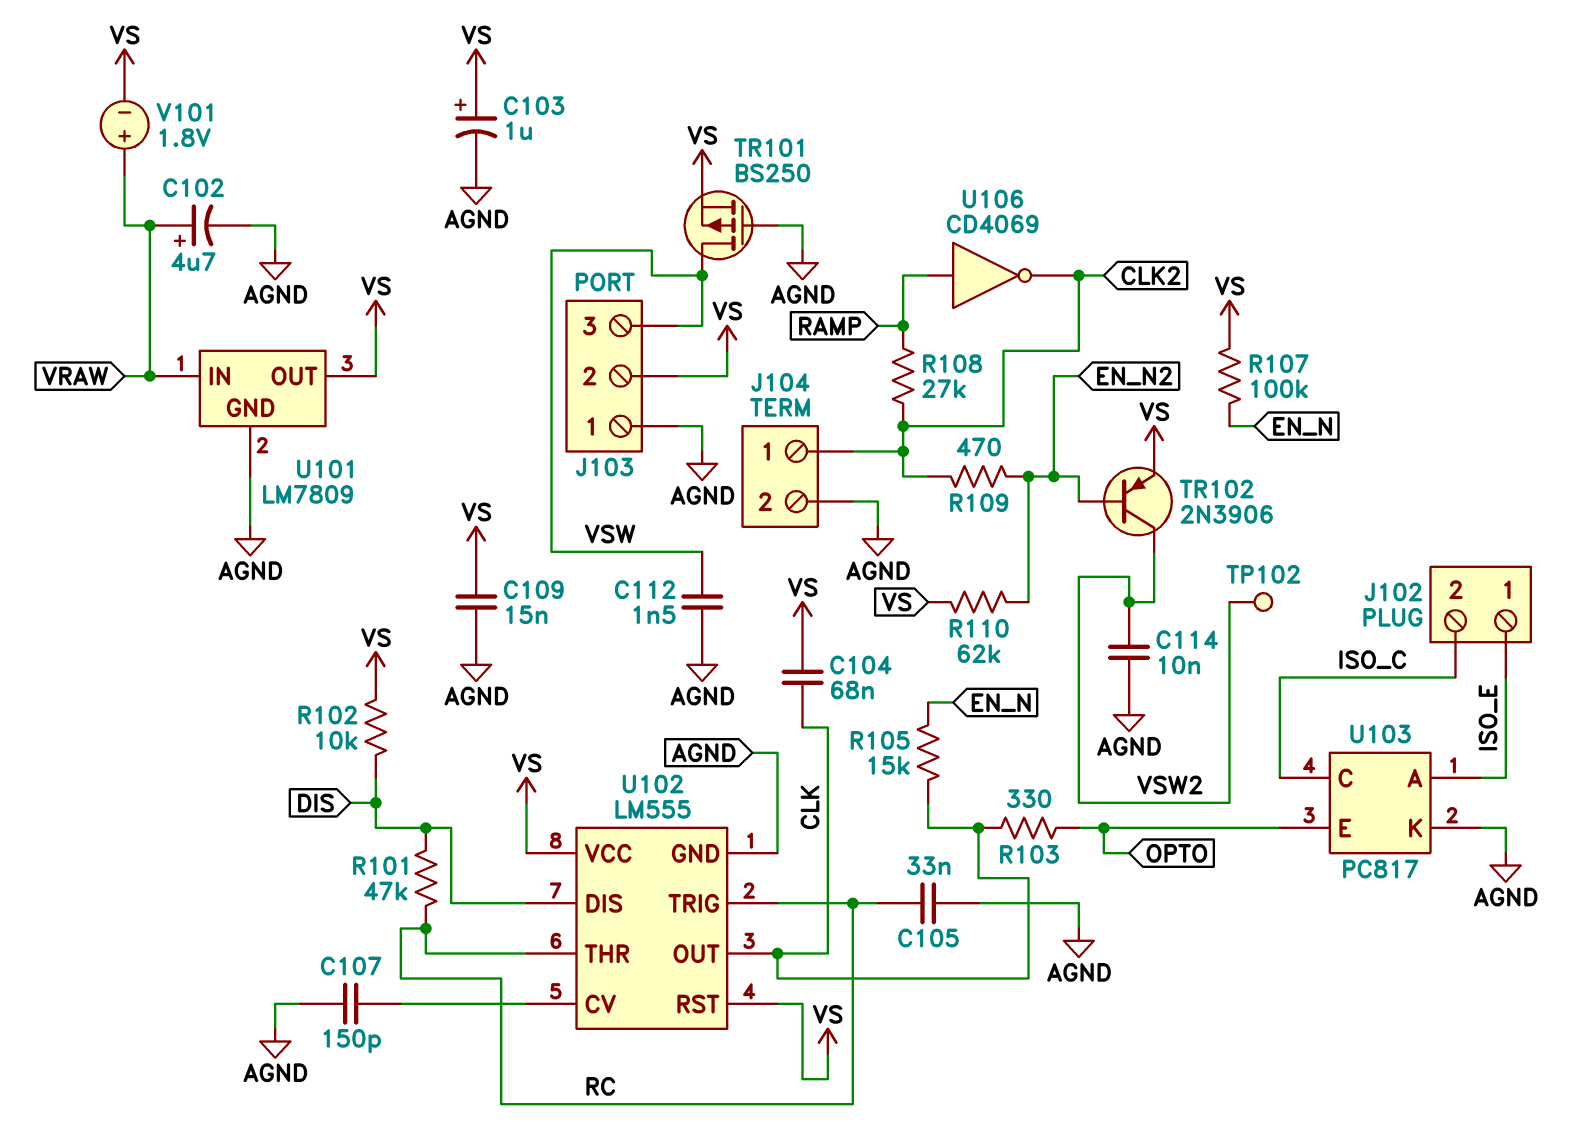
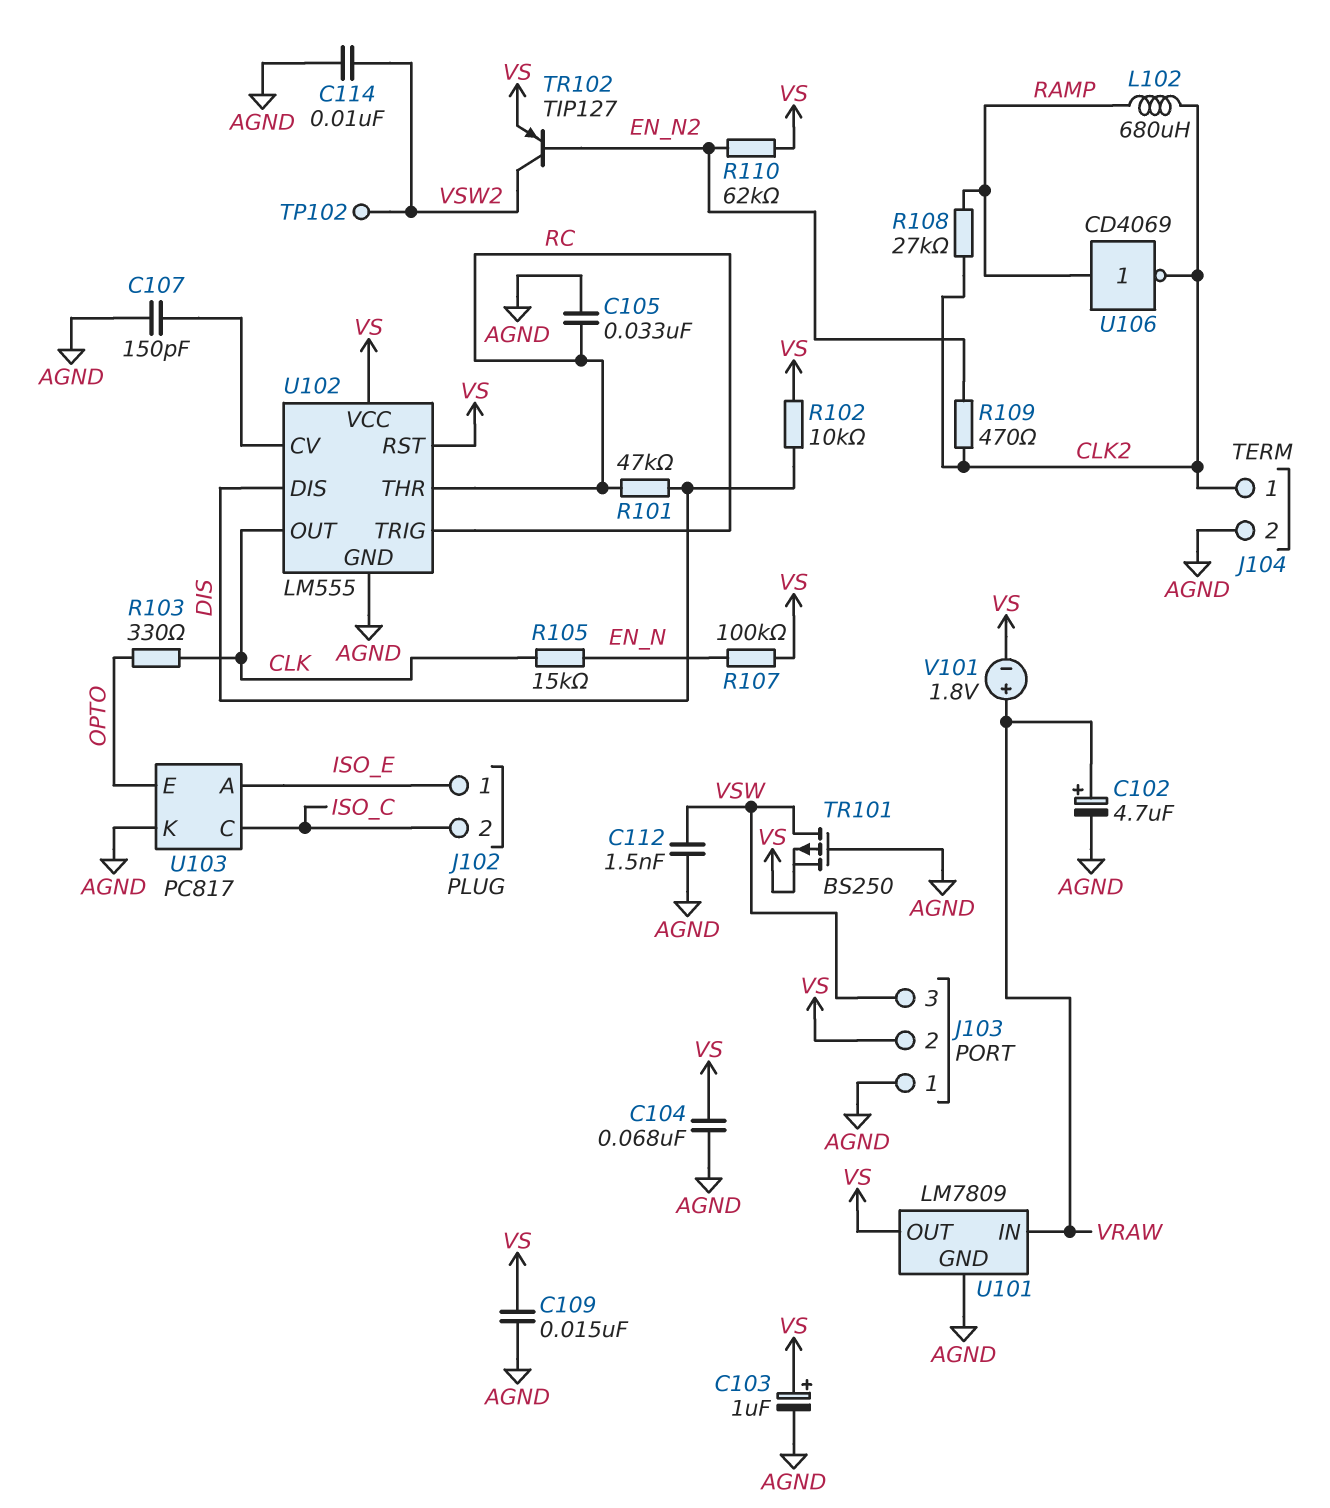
C104: 68nF (CLK, VS) -> 68nF (AGND, VS)
L102: none -> 680uH (CLK2, RAMP)
TR102: PNP 2N3906 (B EN_N2, C VSW2, E VS) -> PNP TIP127 (B EN_N2, C VSW2, E VS)

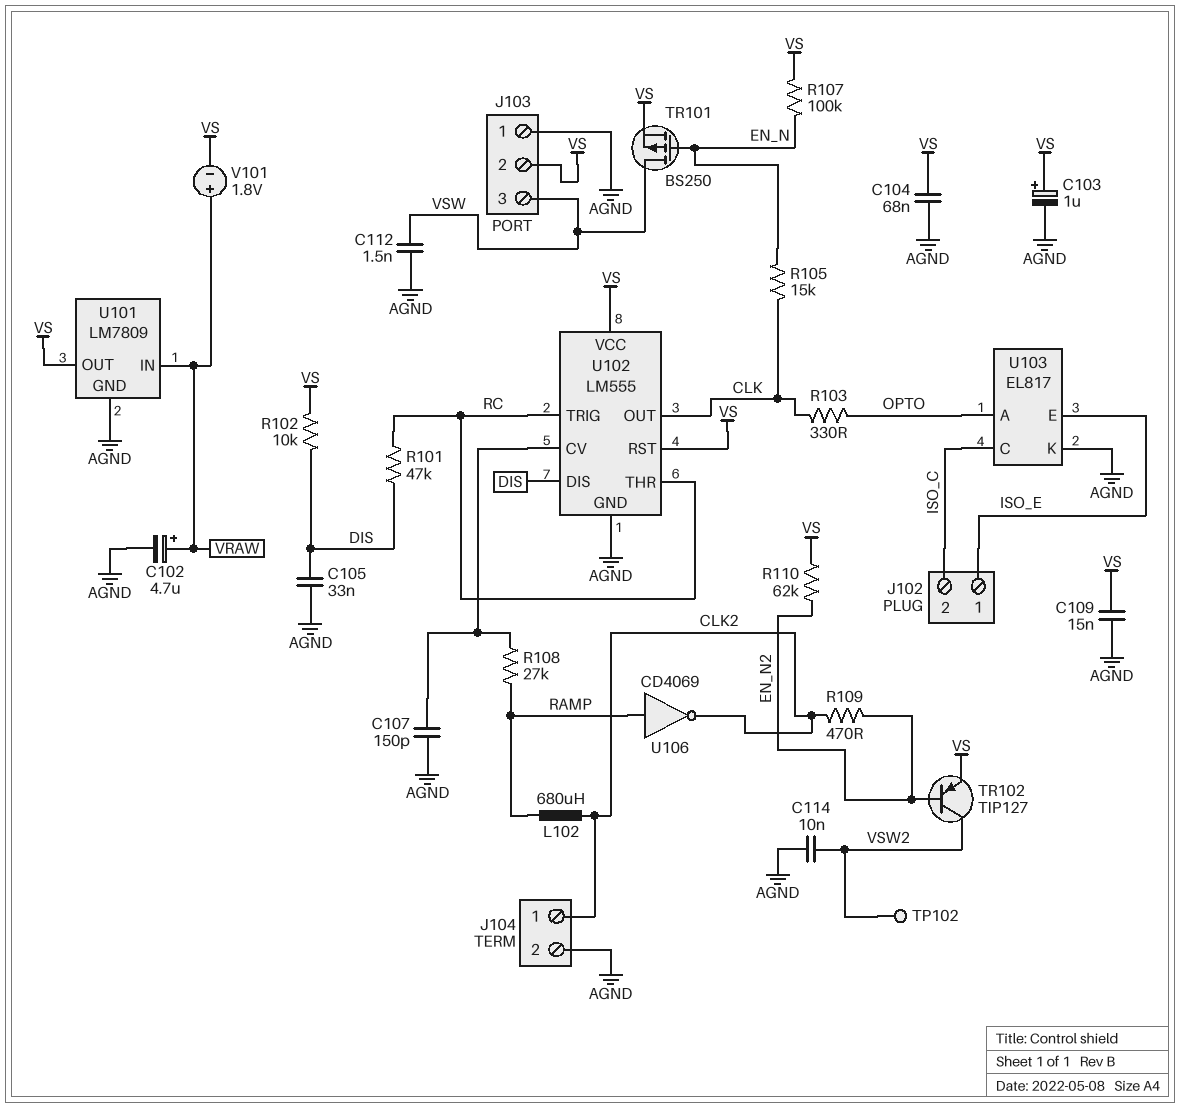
C105: 33nF (AGND, RC) -> 33nF (AGND, DIS)
R108: 27k (CLK2, RAMP) -> 27k (RAMP, U102/CV)
TR101: PMOS BS250 (G AGND, D VSW, S VS) -> PMOS BS250 (G EN_N, D VSW, S VS)
U103: PC817 -> EL817
U103 pin A: ISO_E -> OPTO
U103 pin E: OPTO -> ISO_E

